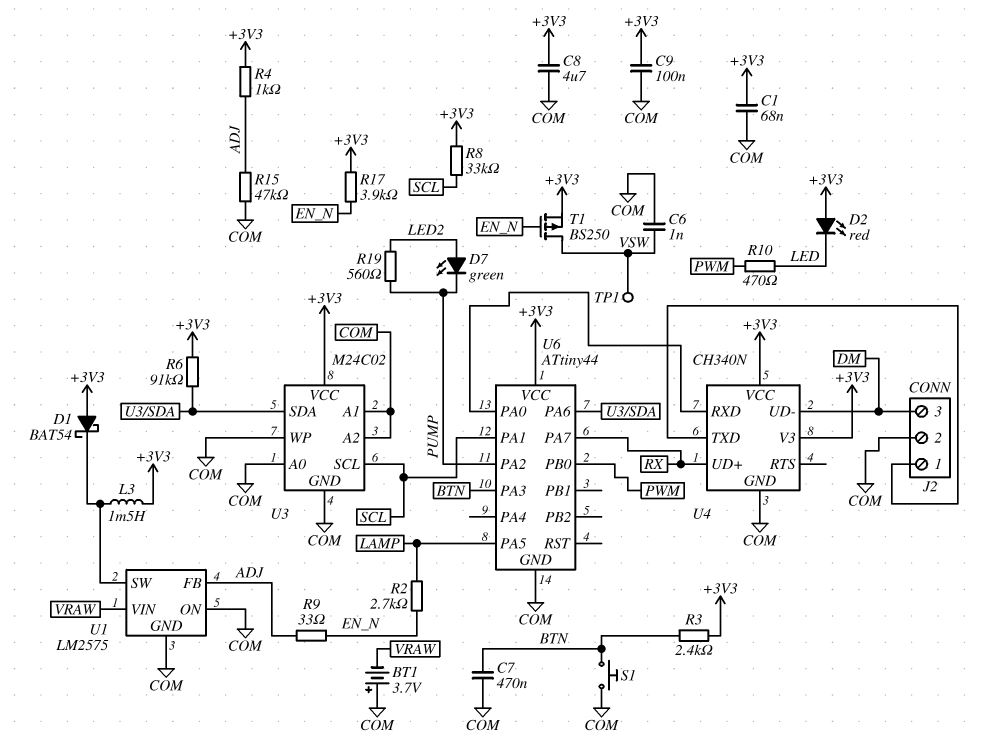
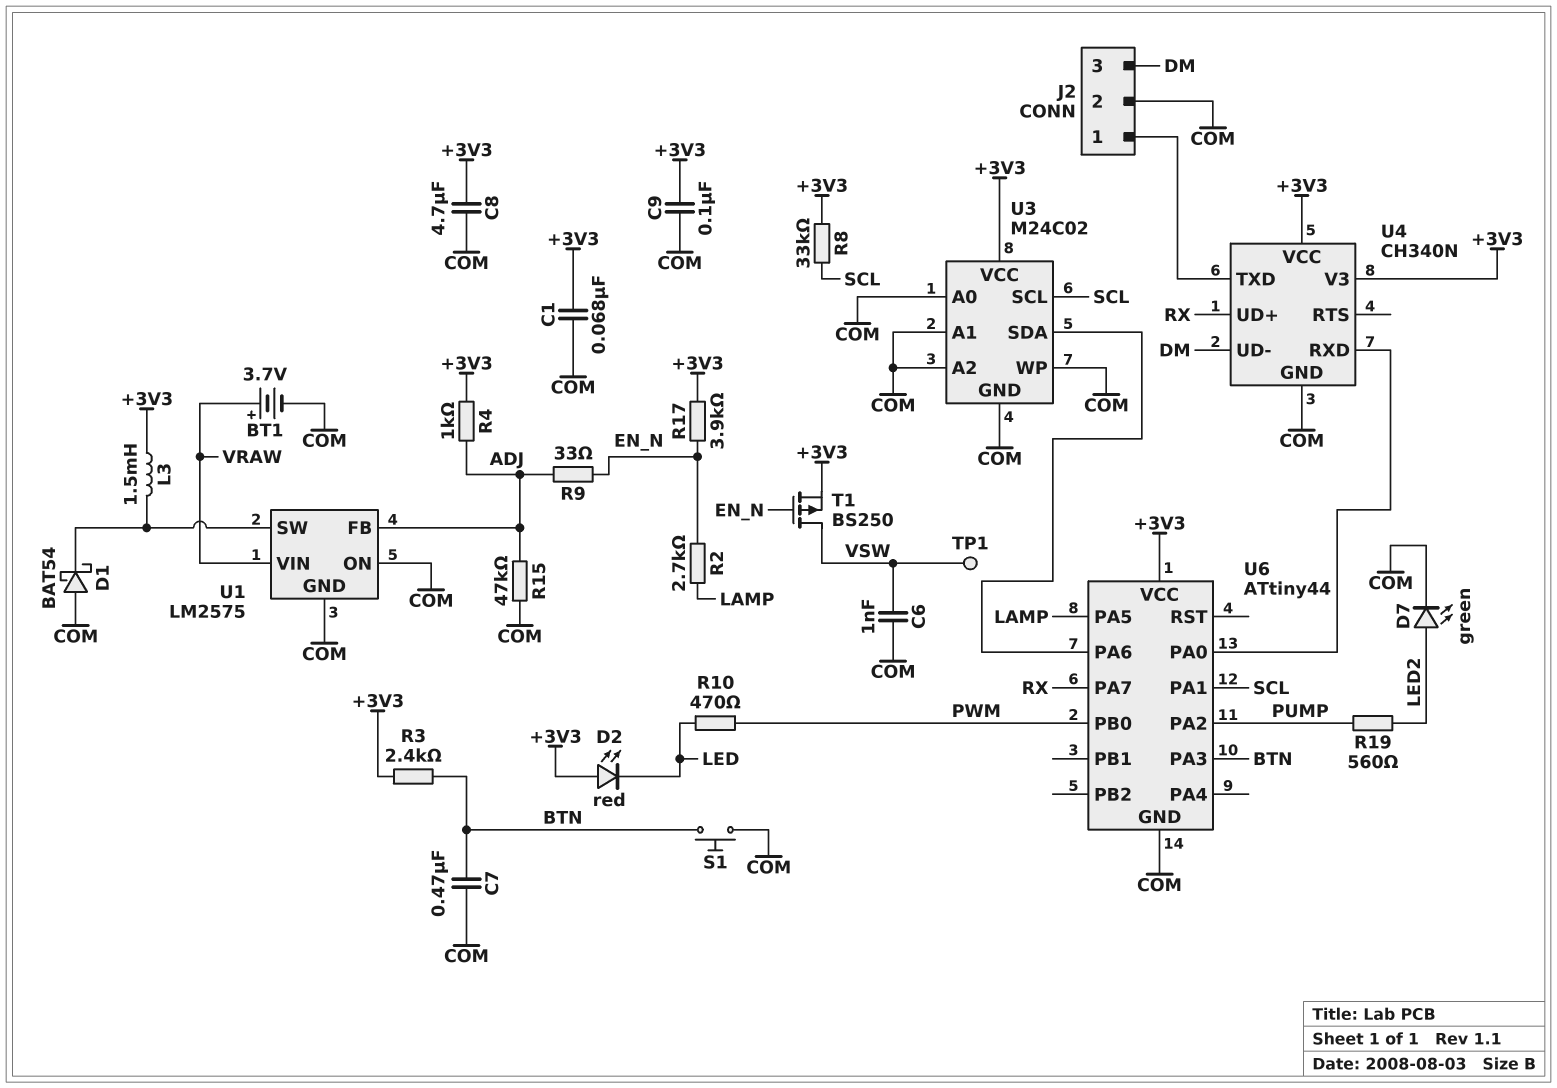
BT1: 3.7V (plus COM, minus VRAW) -> 3.7V (plus VRAW, minus COM)
D1: schottky BAT54 (A +3V3, K U1/SW) -> schottky BAT54 (A COM, K U1/SW)
D7: LED green (A LED2, K PUMP) -> LED green (A LED2, K COM)
R6: 91k (+3V3, U3/SDA) -> none

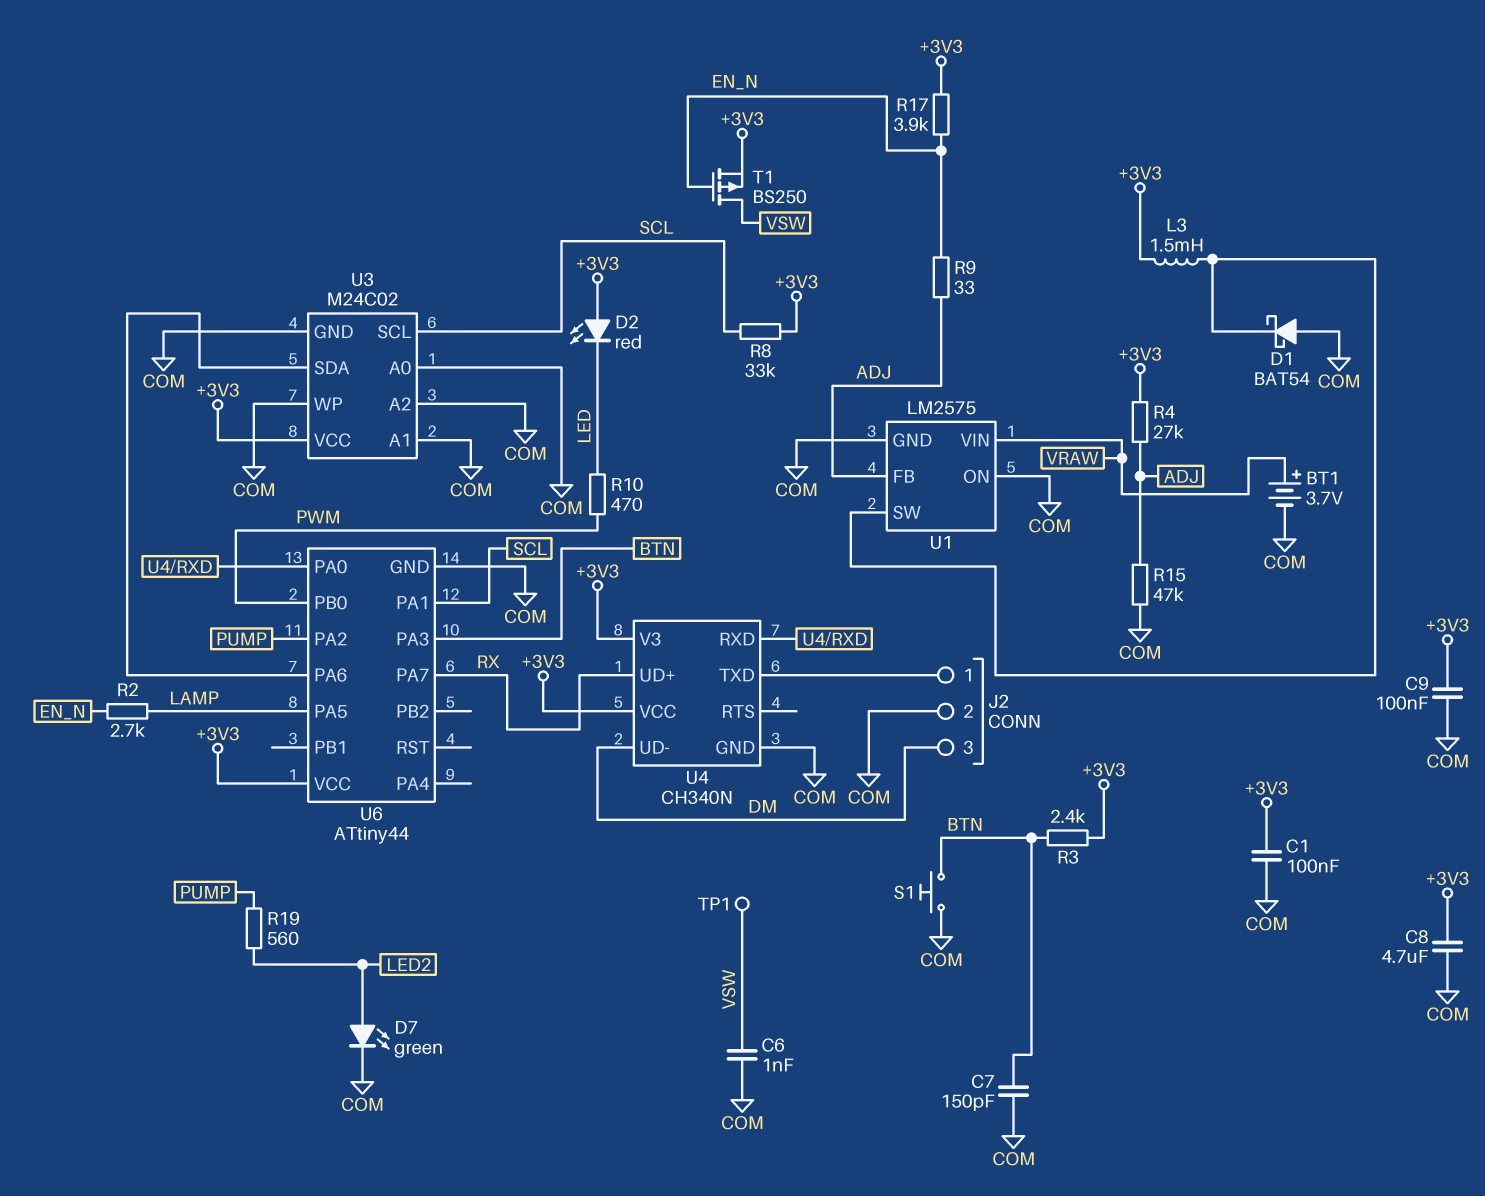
C1: 68nF (+3V3, COM) -> 100nF (+3V3, COM)
C7: 470nF (BTN, COM) -> 150pF (BTN, COM)
R4: 1k (+3V3, ADJ) -> 27k (+3V3, ADJ)

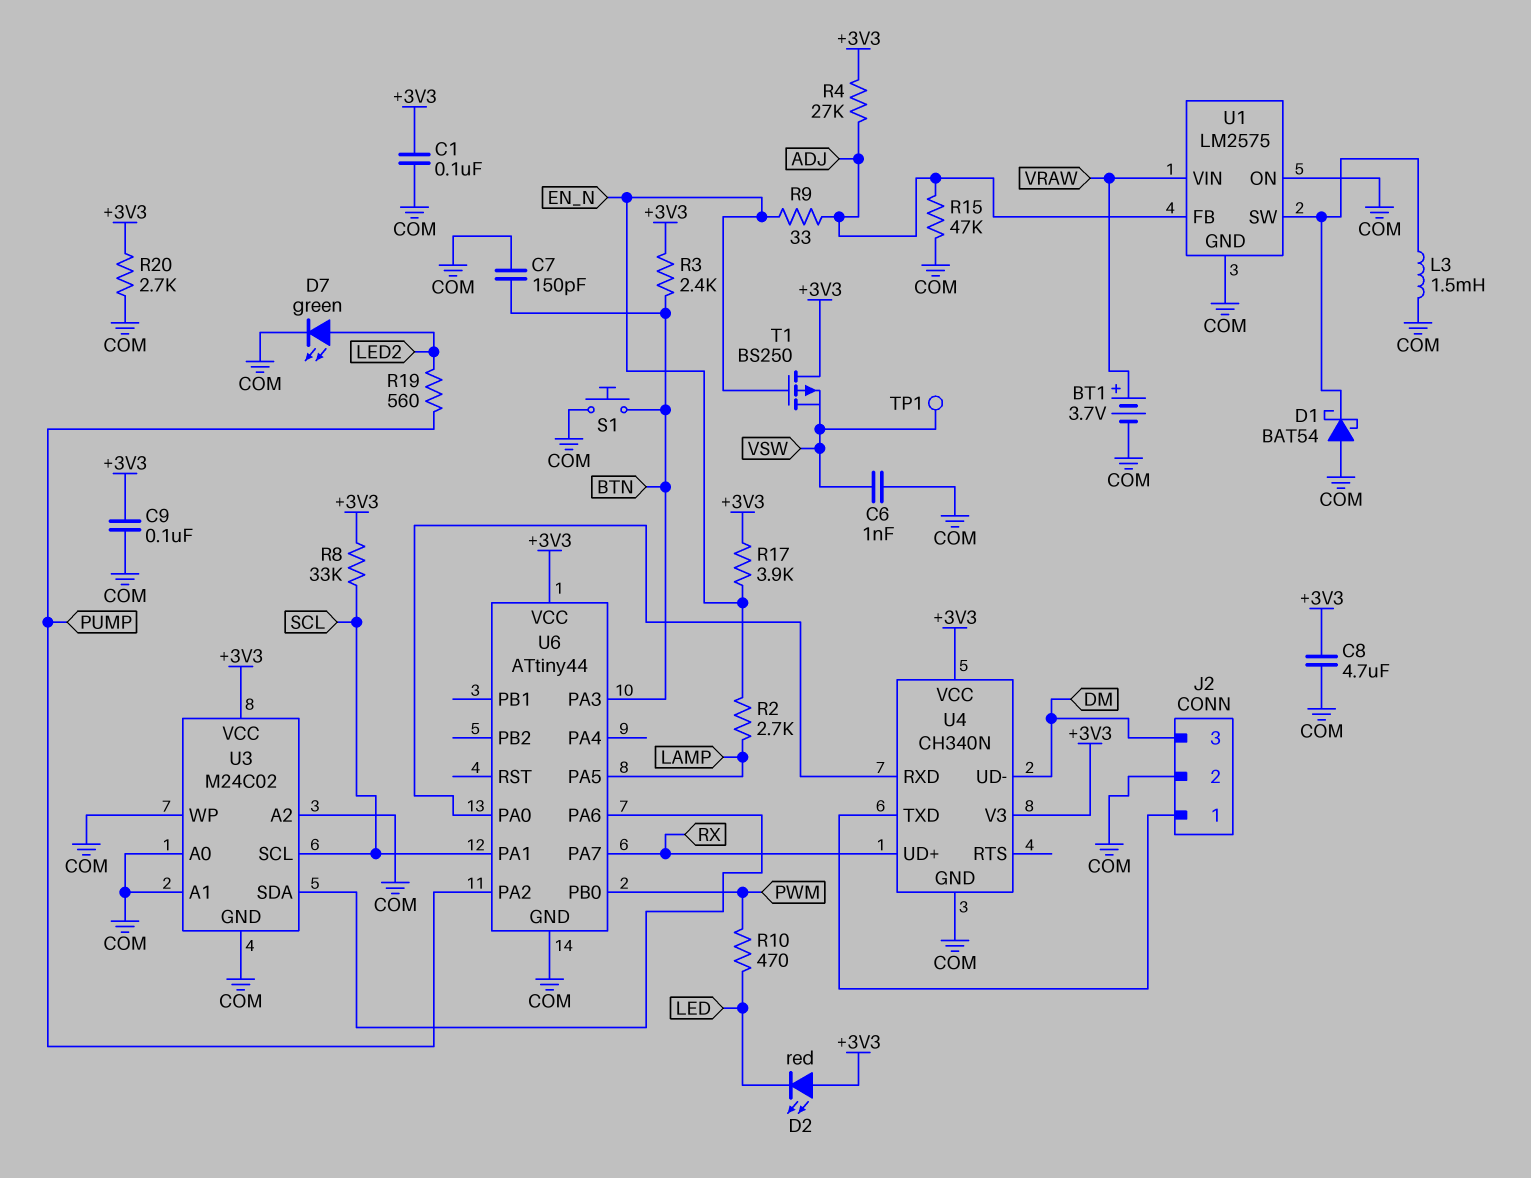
L3: 1.5mH (+3V3, U1/SW) -> 1.5mH (COM, U1/SW)
R20: none -> 2.7k (+3V3, COM)
T1: PMOS BS250 (G EN_N, D VSW, S +3V3) -> PMOS BS250 (G EN_N, D +3V3, S VSW)

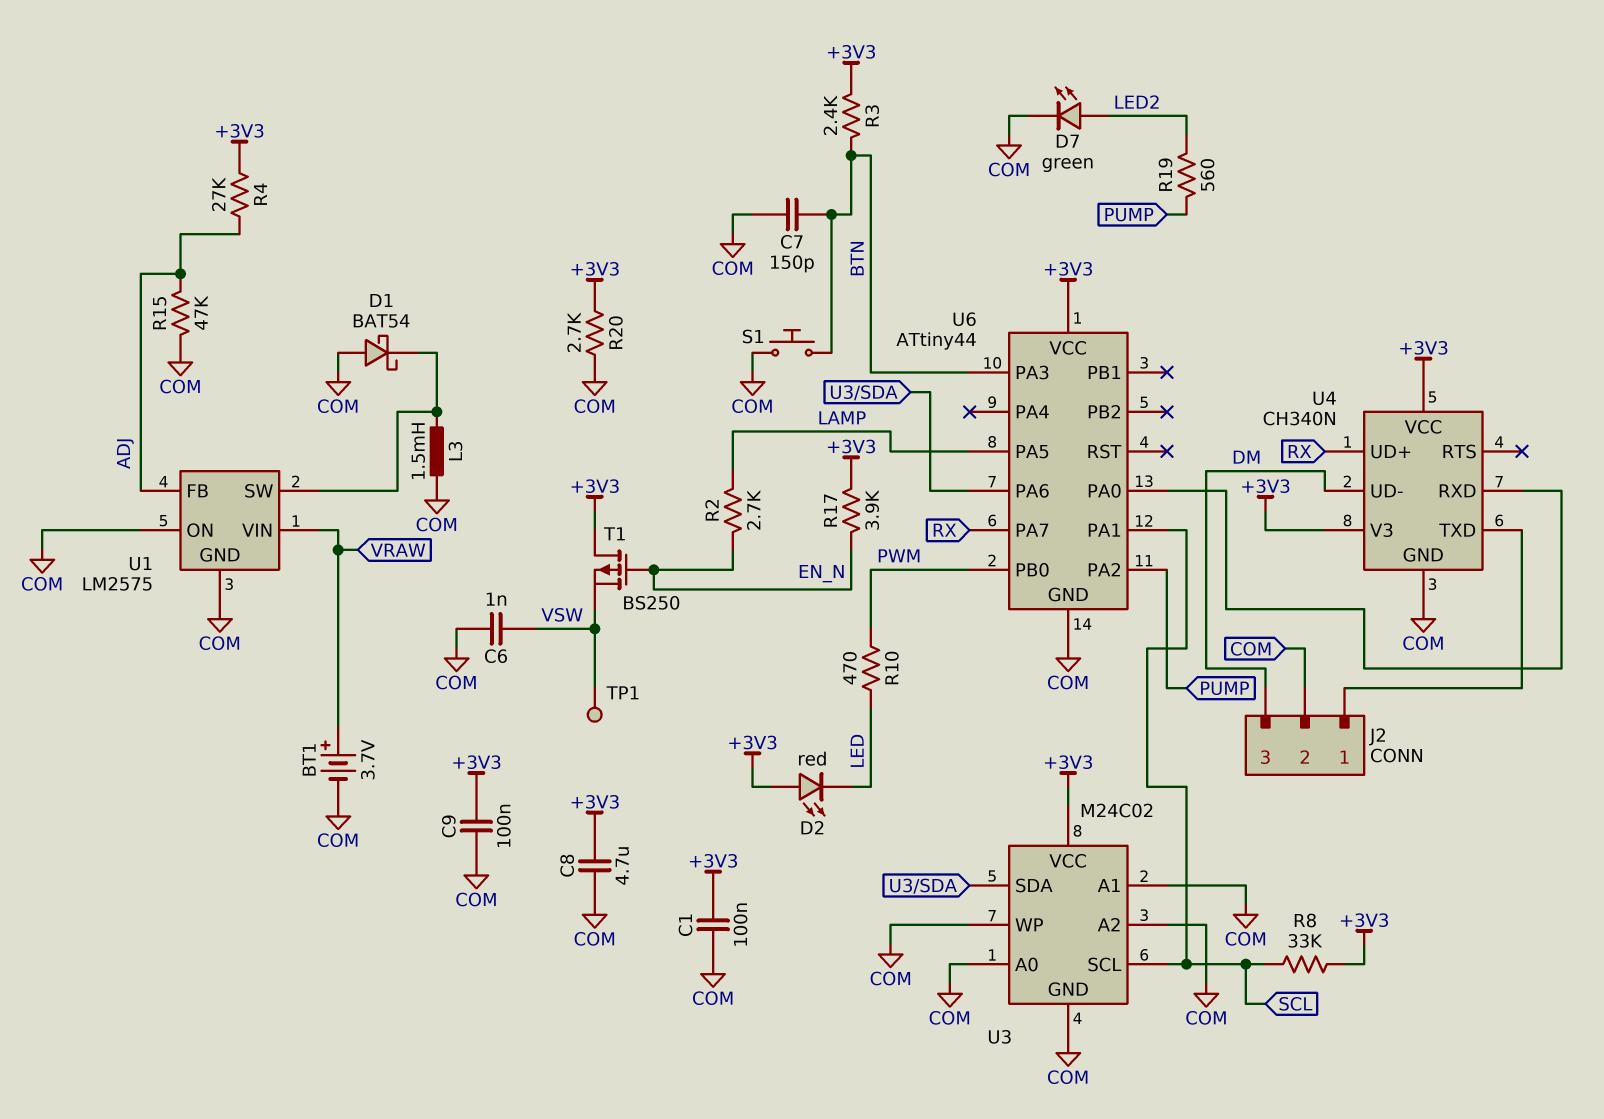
R9: 33 (ADJ, EN_N) -> none

